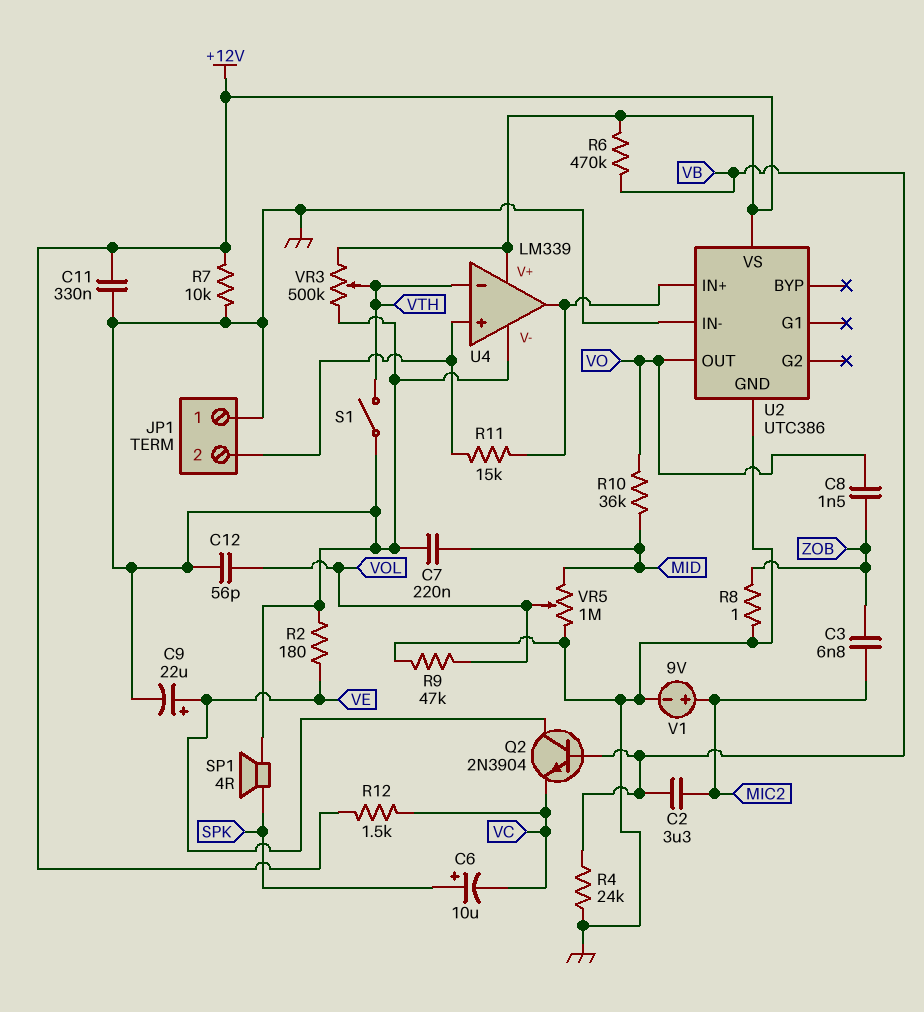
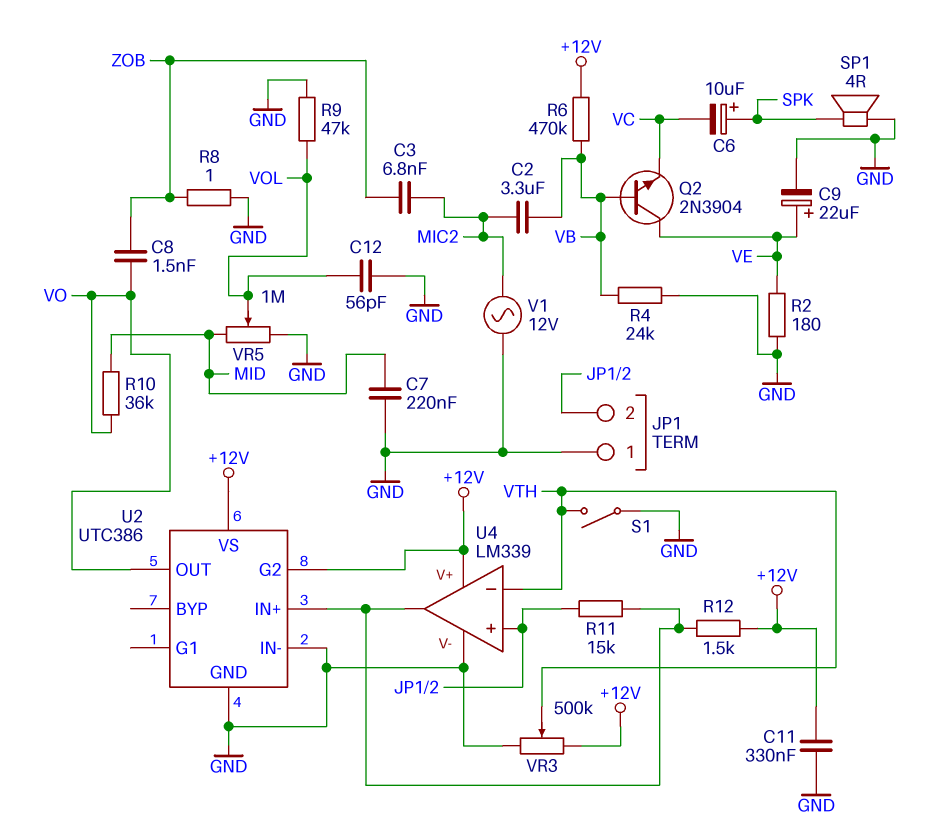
R7: 10k (+12V, GND) -> none
R12: 1.5k (+12V, VC) -> 1.5k (+12V, U2/IN+)
U2 pin G2: none -> +12V
V1: 9V (plus MIC2, minus GND) -> AC 12V (GND, MIC2)

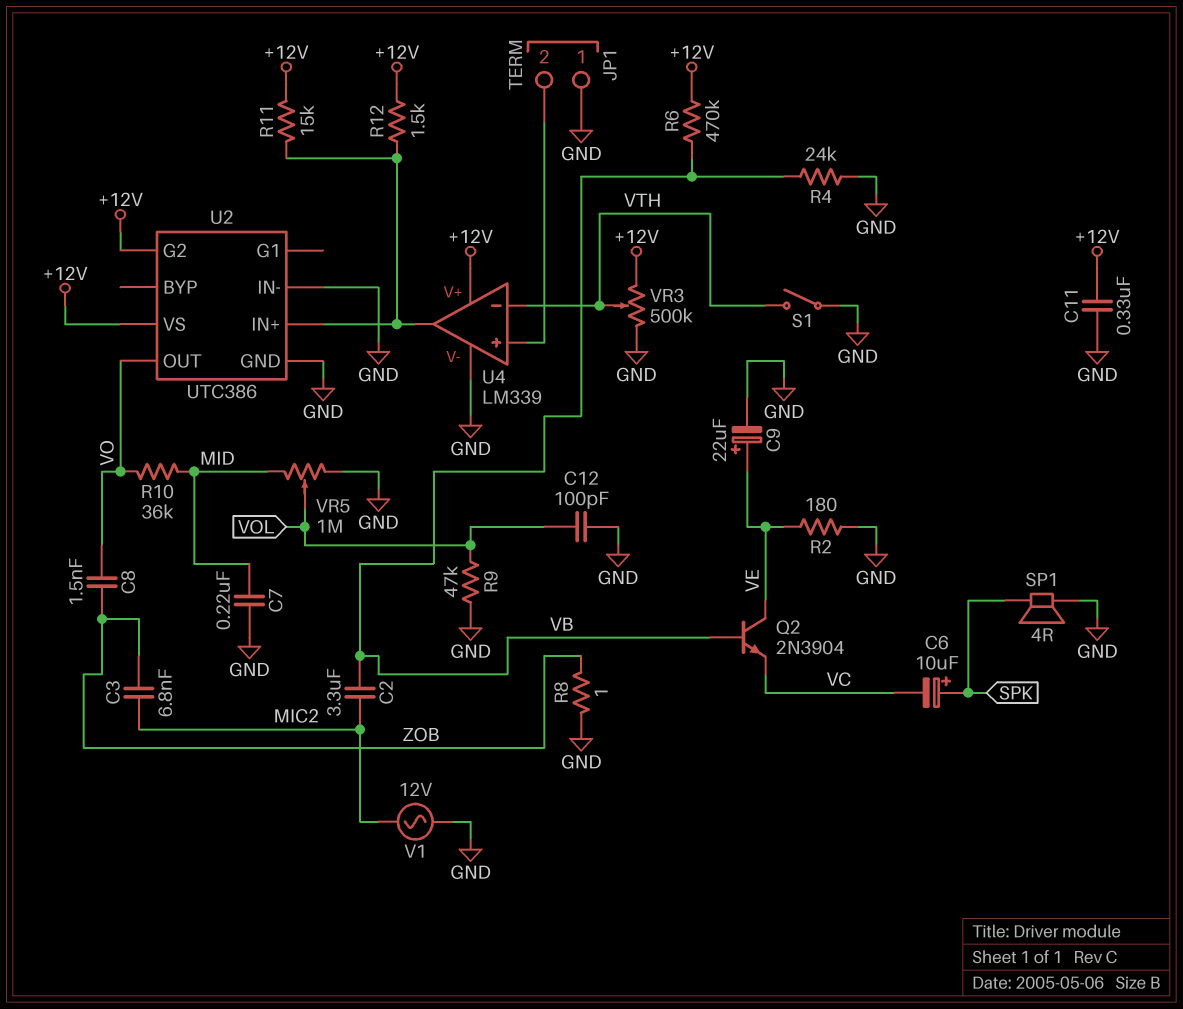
C12: 56pF (GND, VOL) -> 100pF (GND, VOL)
R11: 15k (JP1/2, U2/IN+) -> 15k (+12V, U2/IN+)

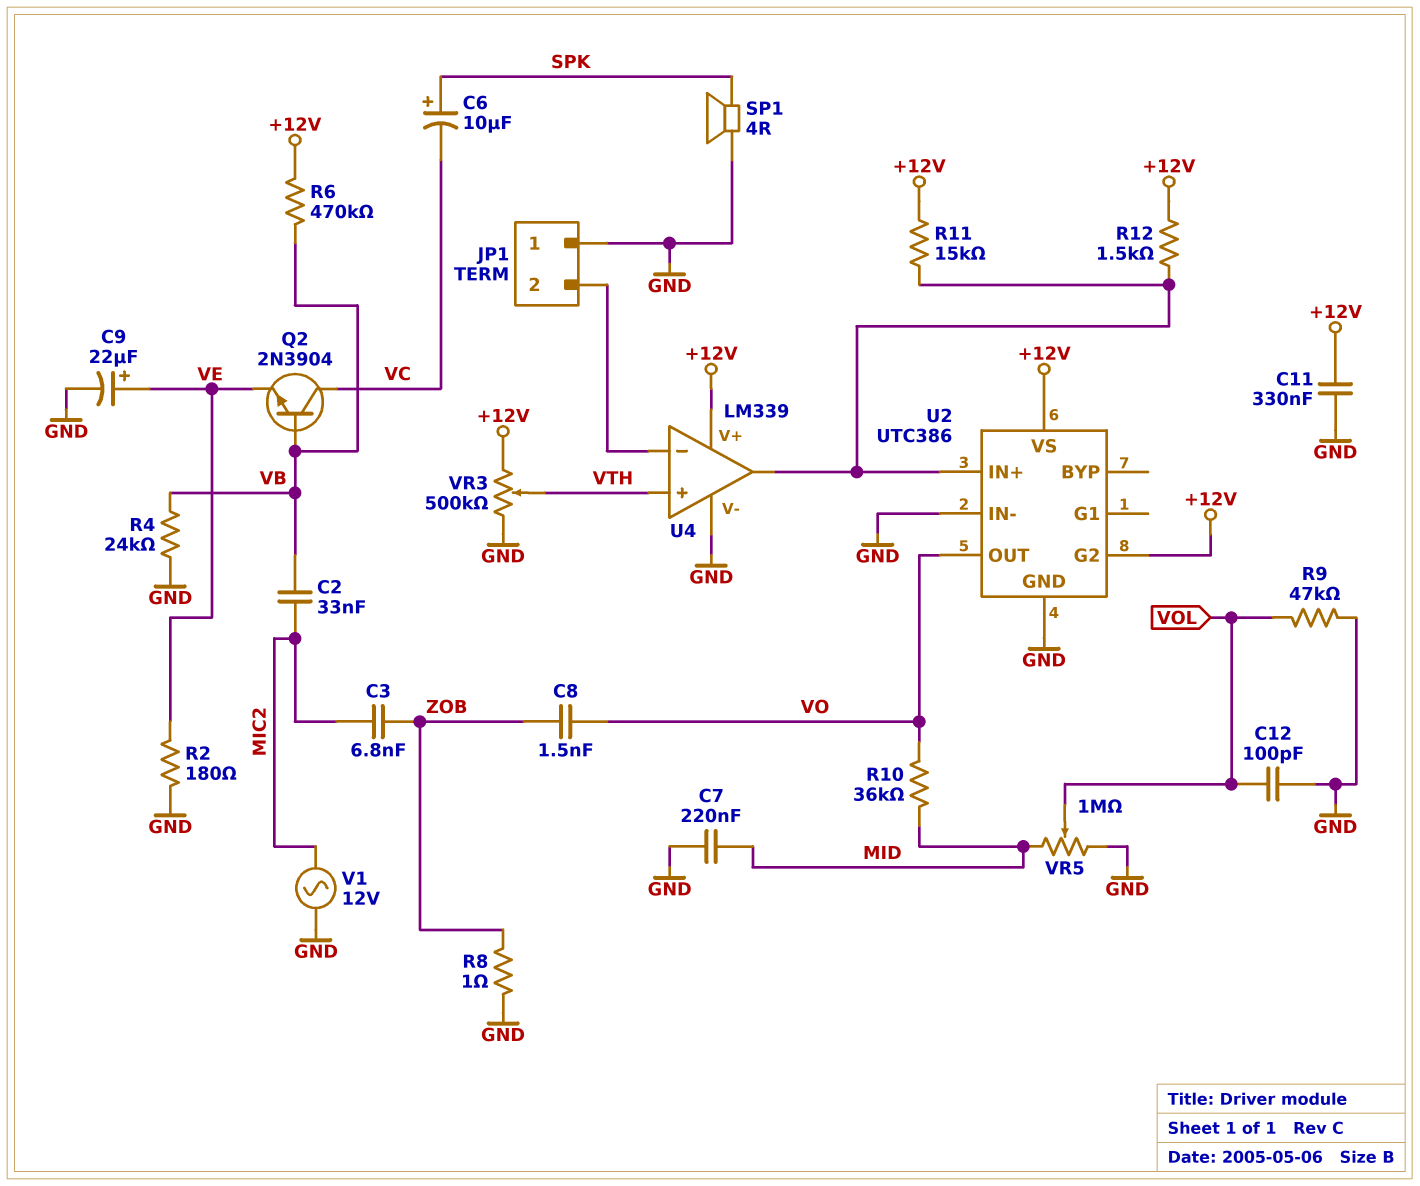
C2: 3.3uF (MIC2, VB) -> 33nF (MIC2, VB)
Q2: NPN 2N3904 (B VB, C VE, E VC) -> NPN 2N3904 (B VB, C VC, E VE)
S1: switch (GND, VTH) -> none
U4 pin in+: JP1/2 -> VTH
U4 pin in-: VTH -> JP1/2

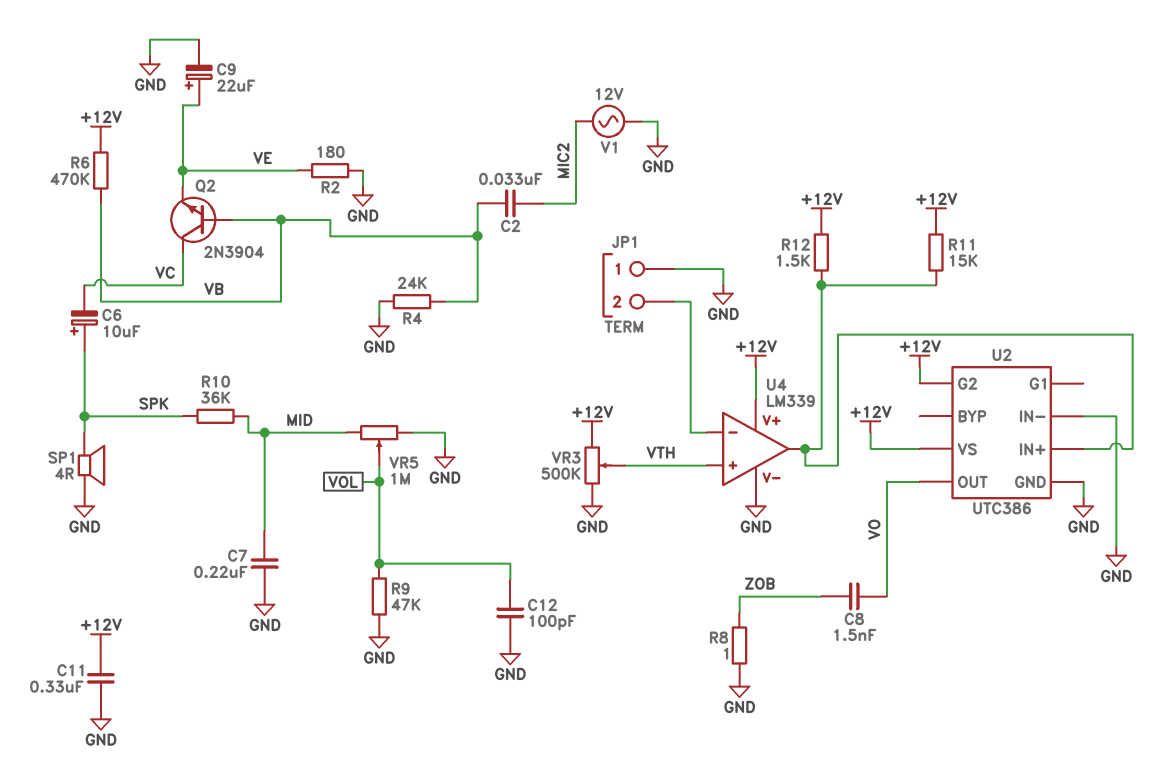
C3: 6.8nF (MIC2, ZOB) -> none
R10: 36k (MID, VO) -> 36k (MID, SPK)

